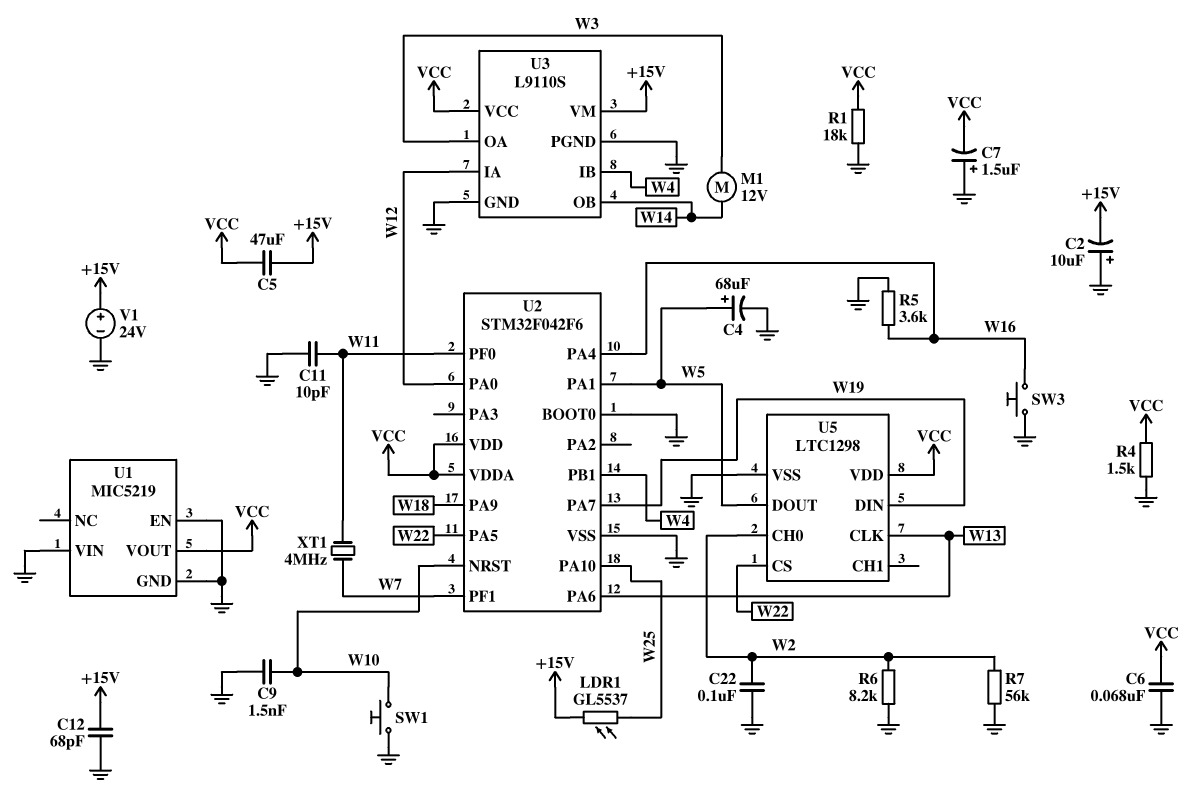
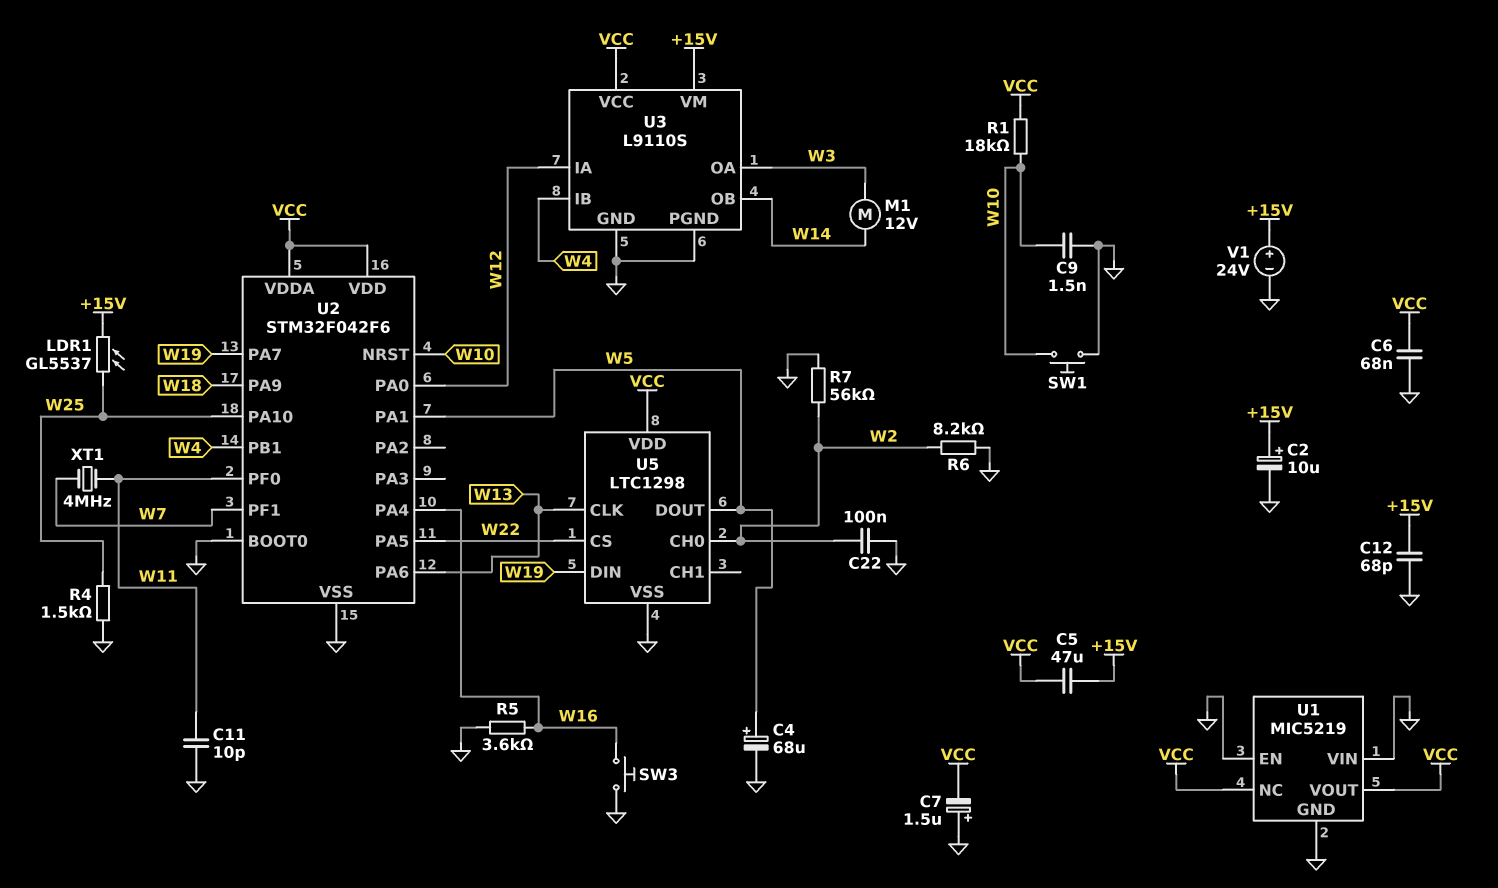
C2: 10uF (plus GND, minus +15V) -> 10uF (plus +15V, minus GND)
R1: 18k (GND, VCC) -> 18k (VCC, W10)
R4: 1.5k (GND, VCC) -> 1.5k (GND, W25)
U1 pin NC: none -> VCC

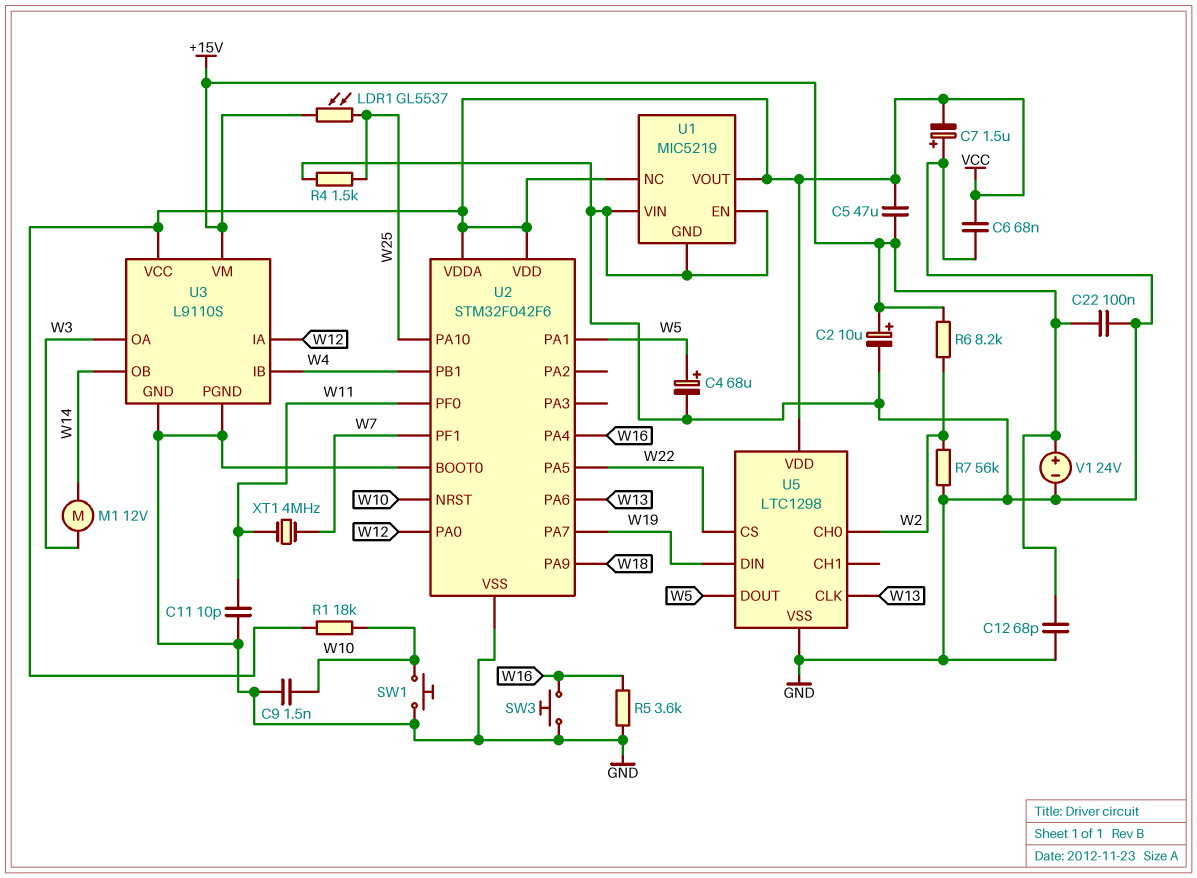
C22: 100nF (GND, W2) -> 100nF (+15V, GND)
R6: 8.2k (GND, W2) -> 8.2k (+15V, W2)

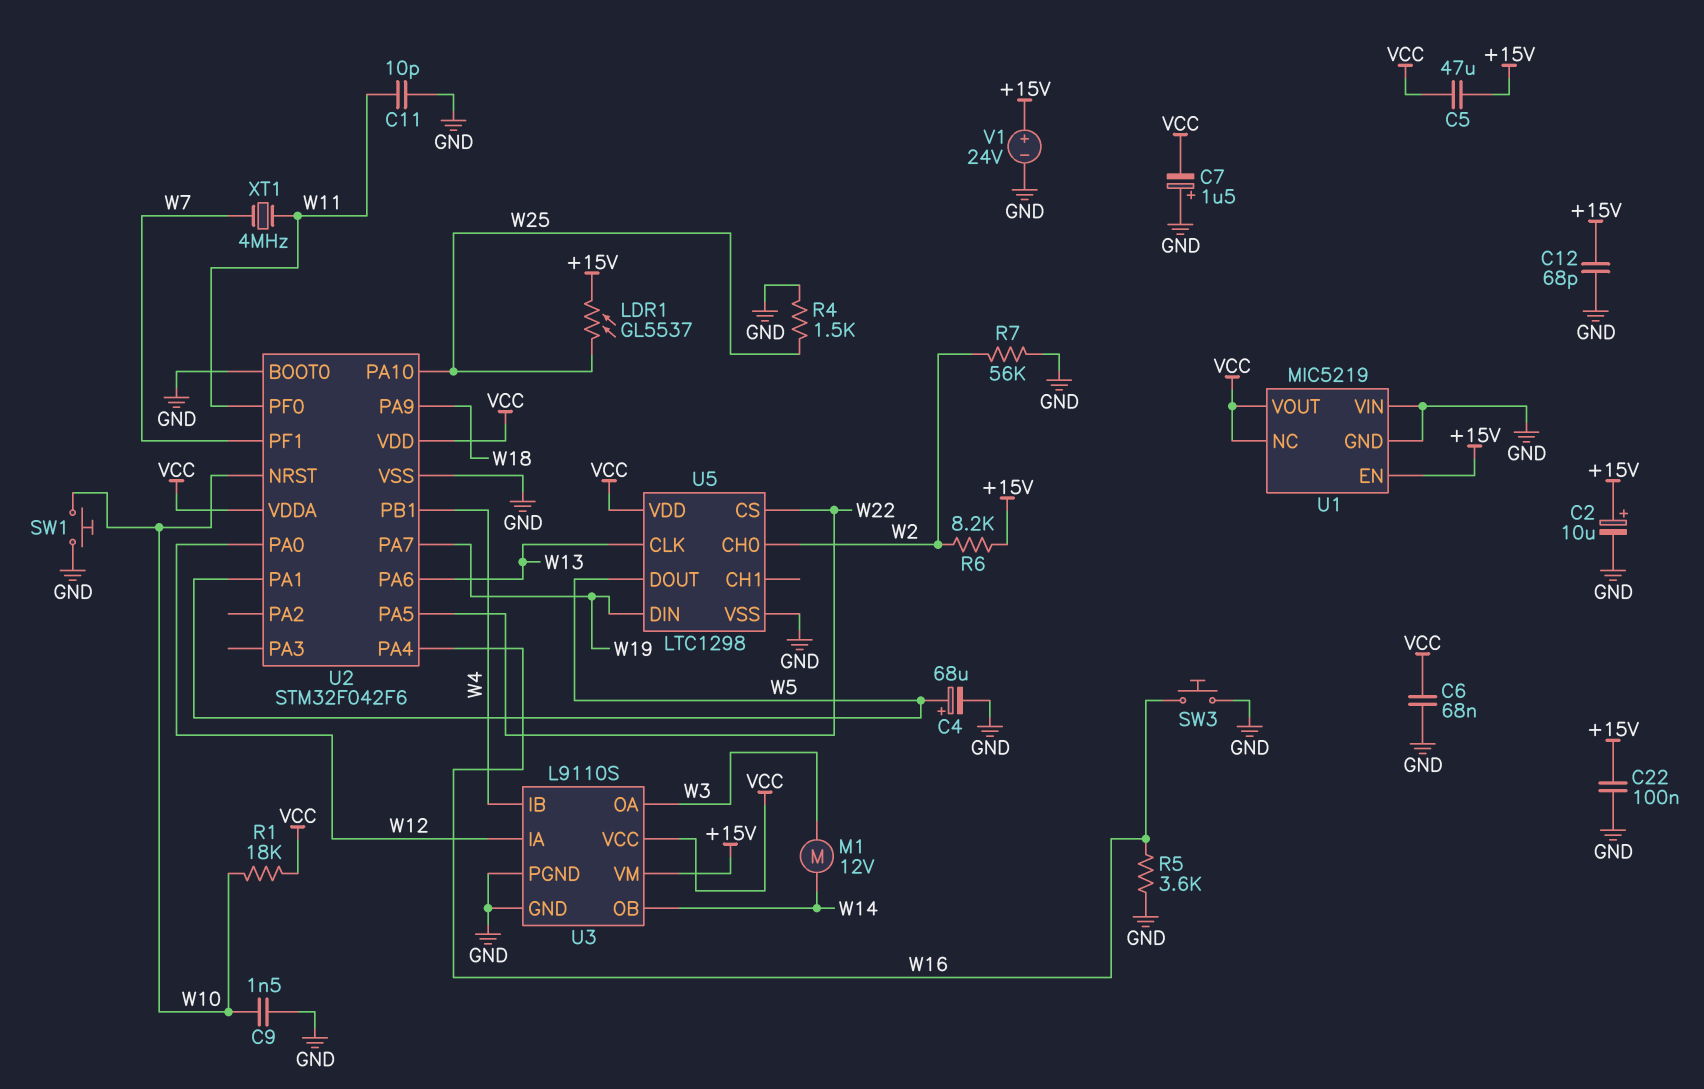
U1 pin EN: GND -> +15V

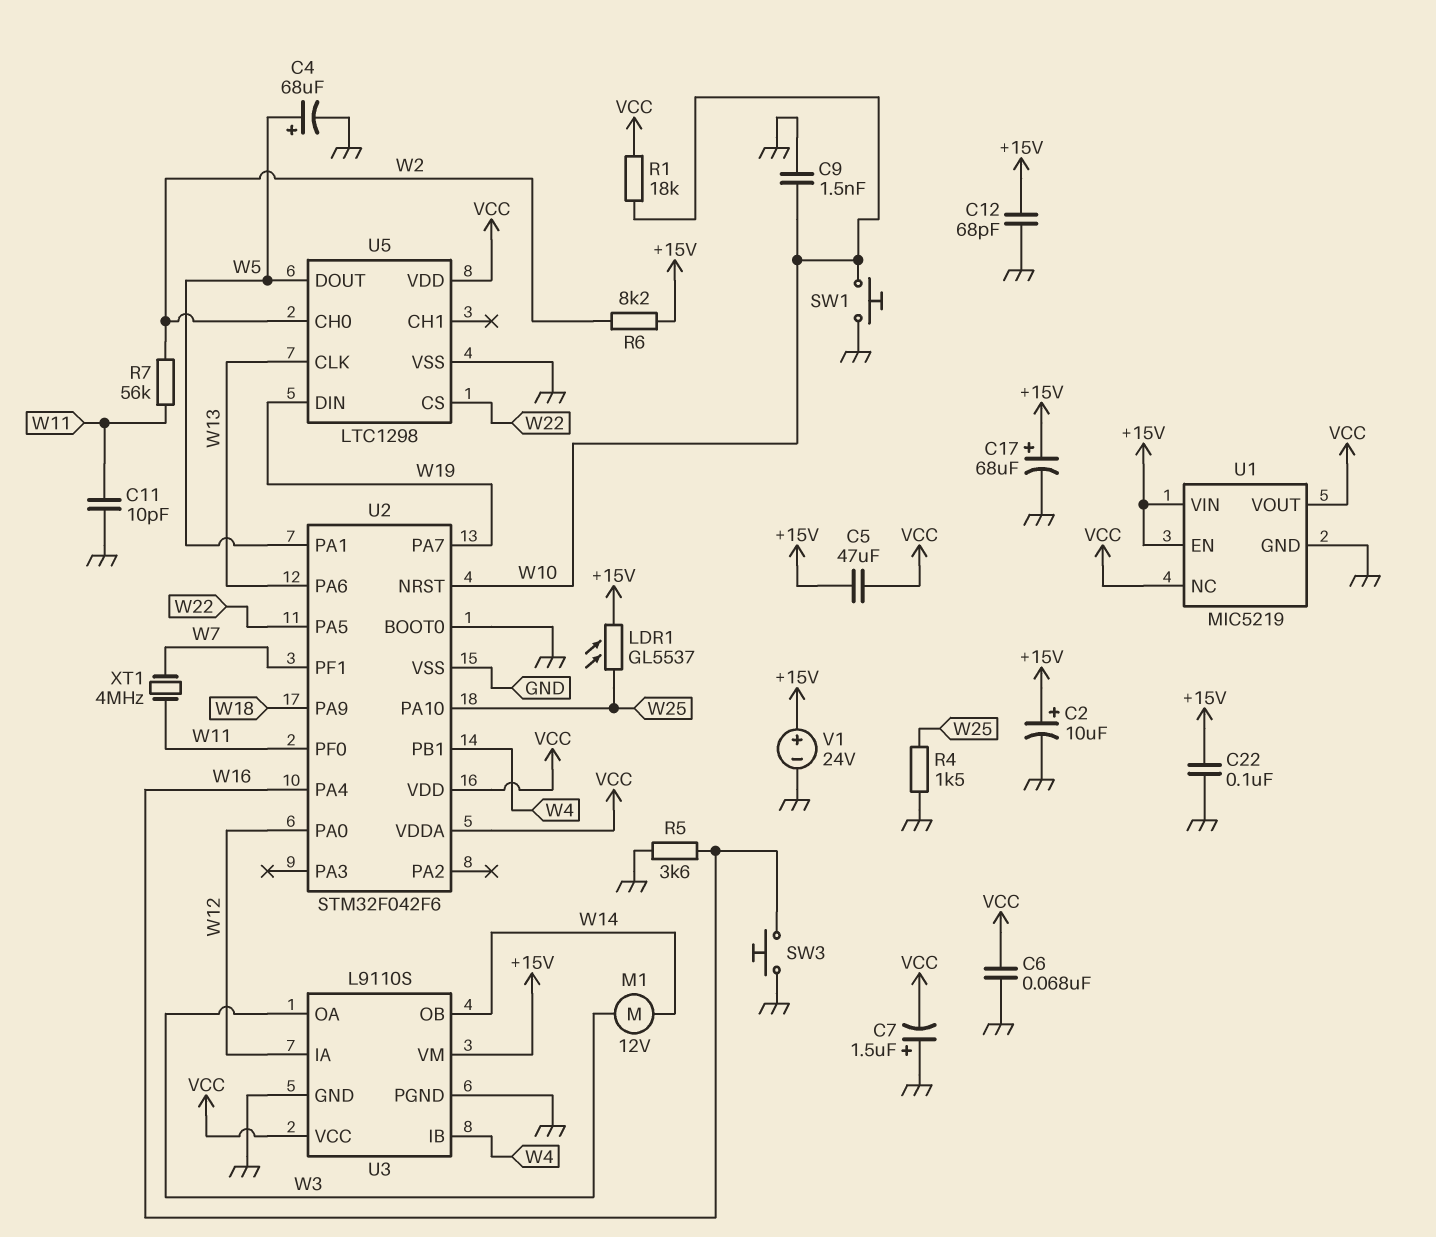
C17: none -> 68uF (plus +15V, minus GND)
R7: 56k (GND, W2) -> 56k (W2, W11)
U1 pin VIN: GND -> +15V

